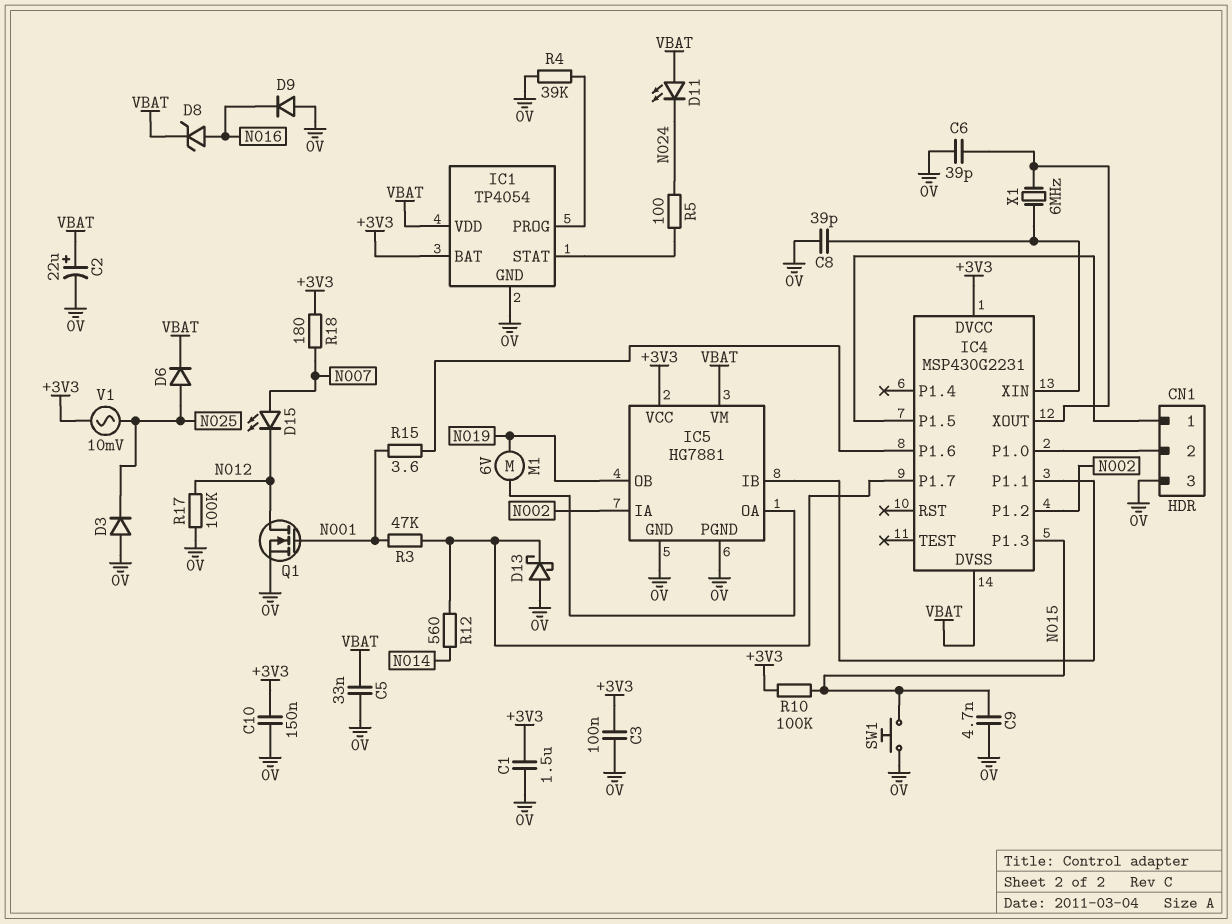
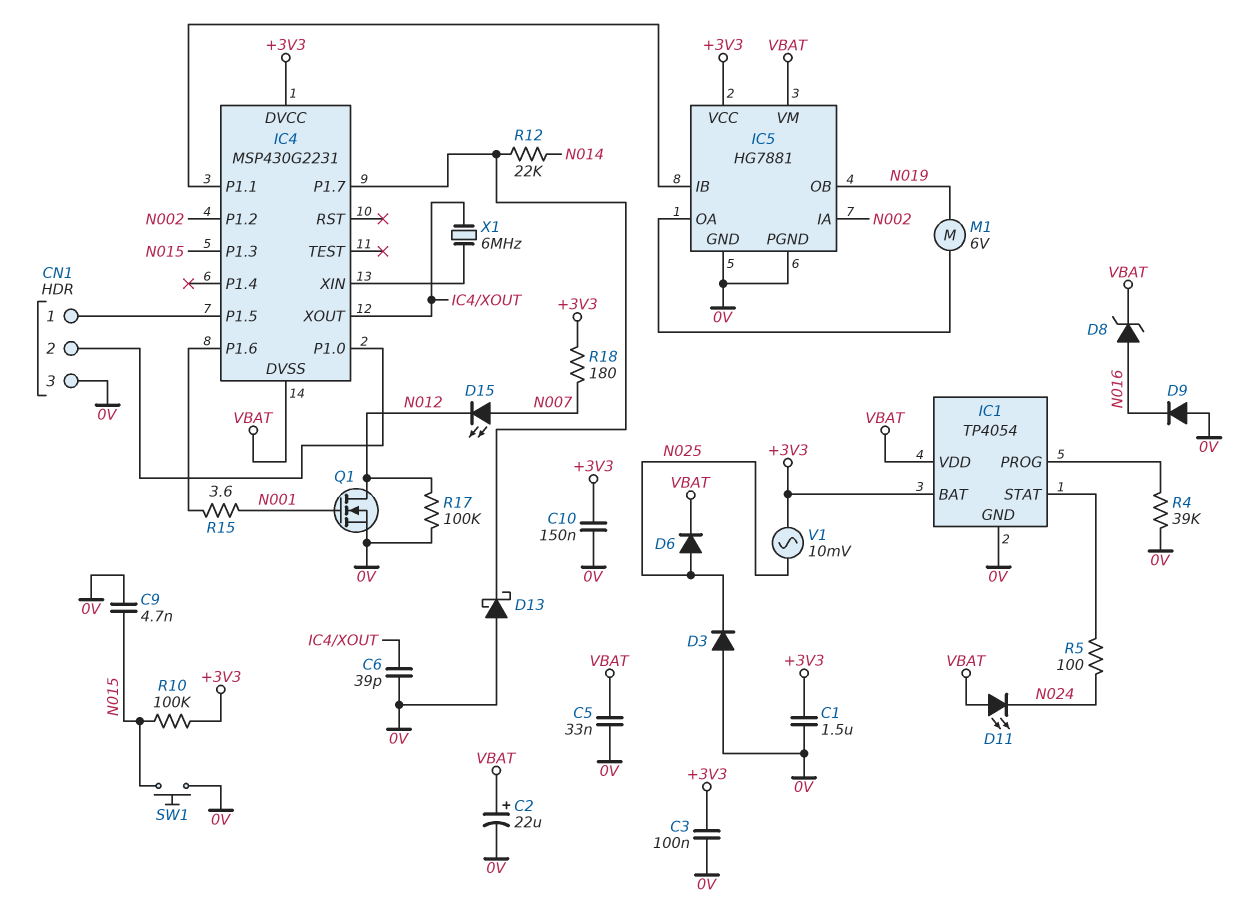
C8: 39pF (0V, IC4/XIN) -> none
R3: 47k (IC4/P1.7, N001) -> none
R12: 560 (IC4/P1.7, N014) -> 22k (IC4/P1.7, N014)

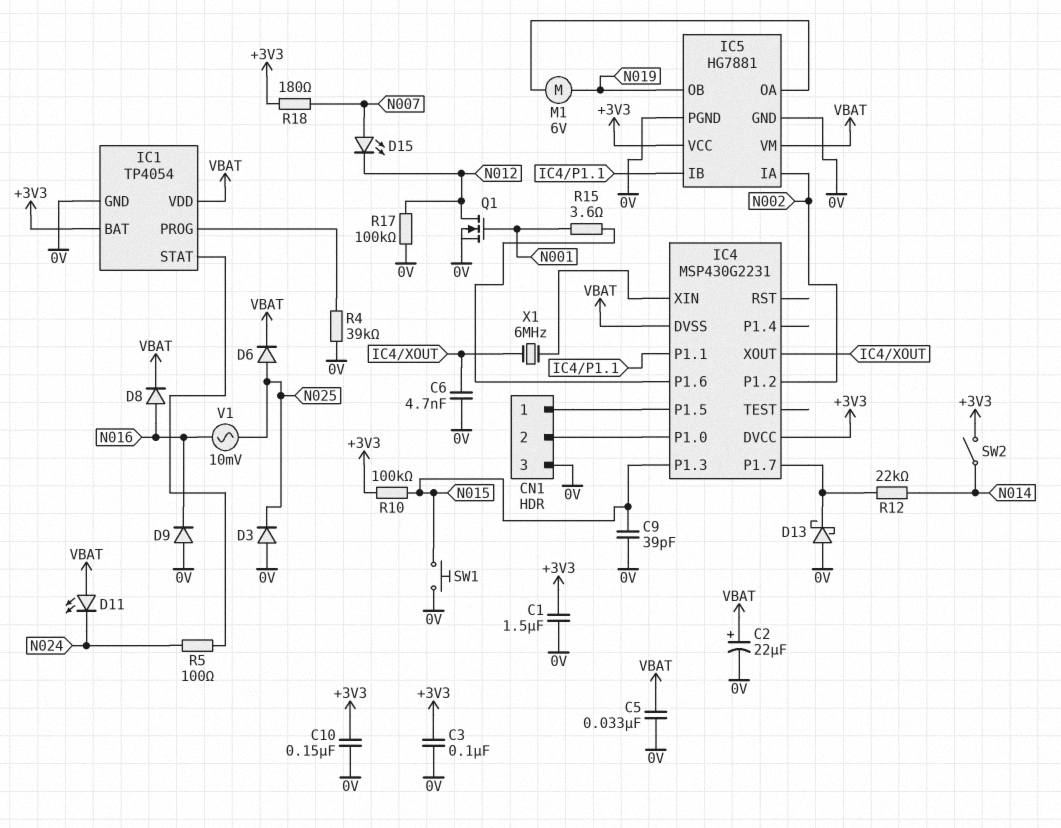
C6: 39pF (0V, IC4/XOUT) -> 4.7nF (0V, IC4/XOUT)
C9: 4.7nF (0V, N015) -> 39pF (0V, N015)
D8: zener (A N016, K VBAT) -> diode (A N016, K VBAT)
SW2: none -> switch (+3V3, N014)
V1: AC 10mV (+3V3, N025) -> AC 10mV (N016, N025)

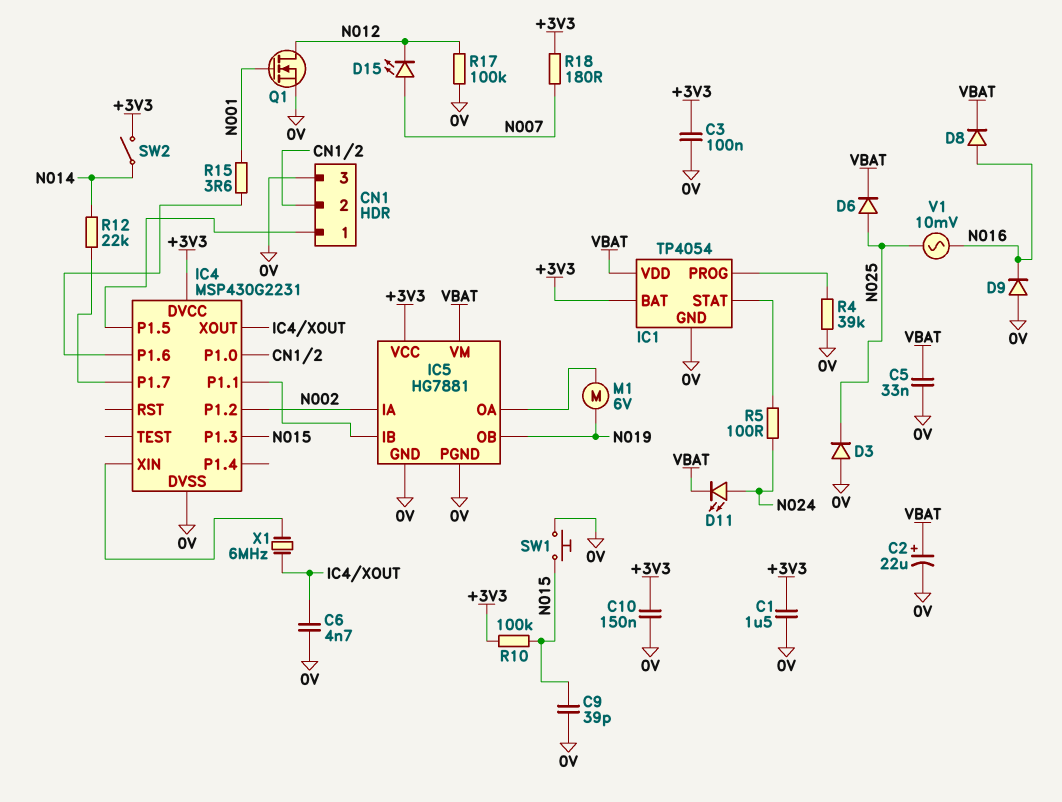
D11: LED (A VBAT, K N024) -> LED (A N024, K VBAT)
D13: schottky (A 0V, K IC4/P1.7) -> none
IC4 pin DVSS: VBAT -> 0V

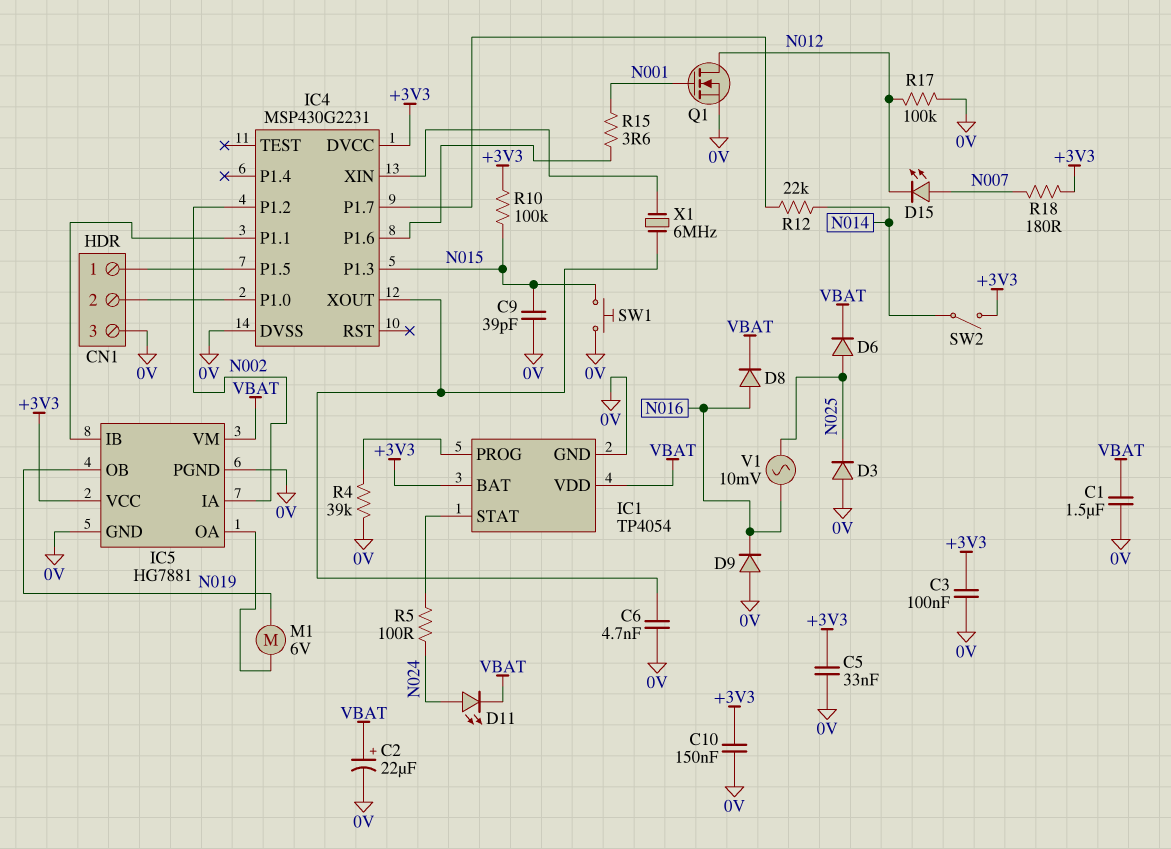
C1: 1.5uF (+3V3, 0V) -> 1.5uF (0V, VBAT)
C5: 33nF (0V, VBAT) -> 33nF (+3V3, 0V)

